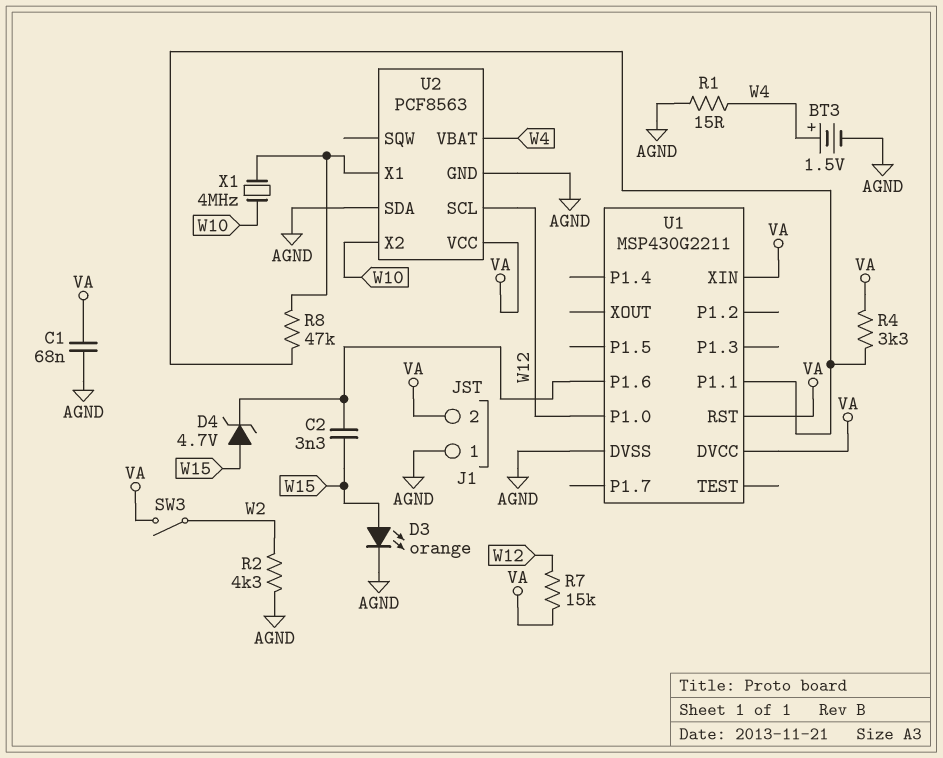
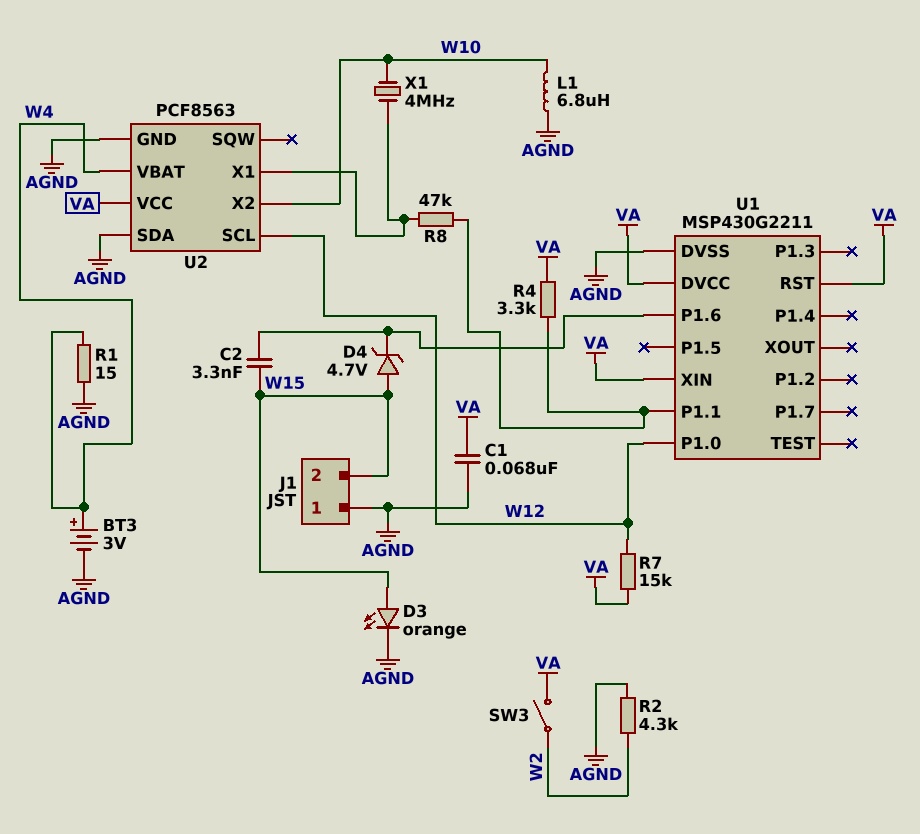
BT3: 1.5V (plus W4, minus AGND) -> 3V (plus W4, minus AGND)
J1 pin 2: VA -> W15
L1: none -> 6.8uH (AGND, W10)

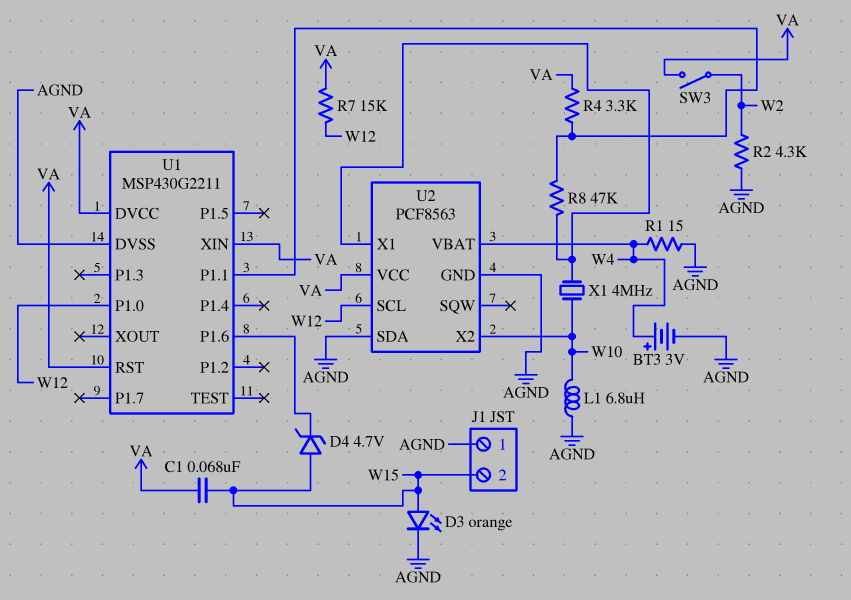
C1: 68nF (AGND, VA) -> 68nF (VA, W15)
C2: 3.3nF (U1/P1.6, W15) -> none

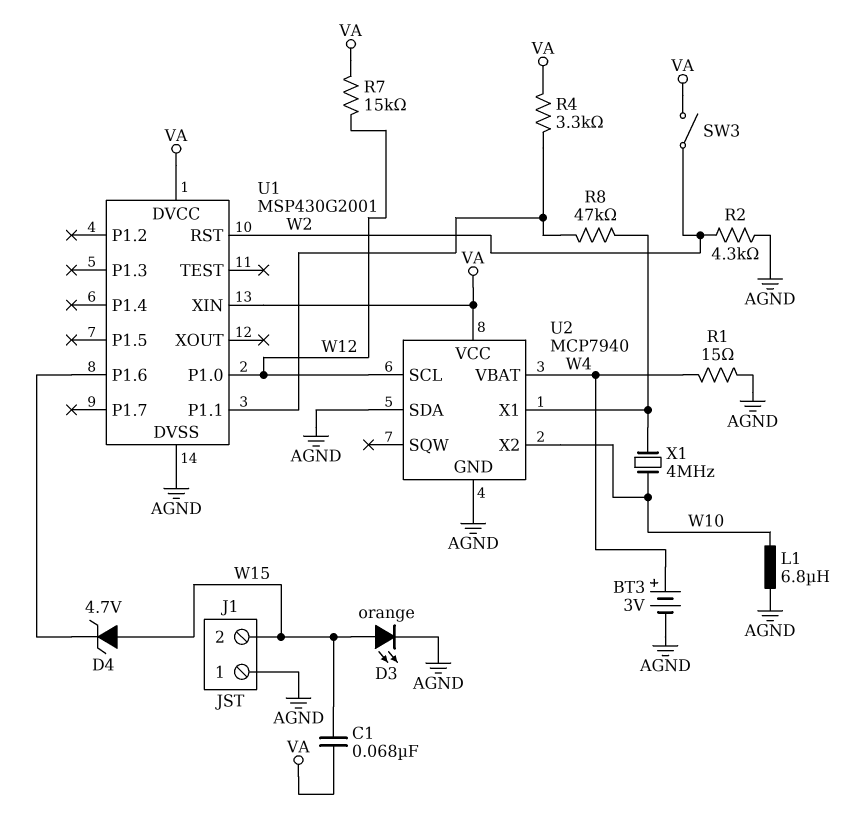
U1: MSP430G2211 -> MSP430G2001
U1 pin RST: VA -> W2
U2: PCF8563 -> MCP7940

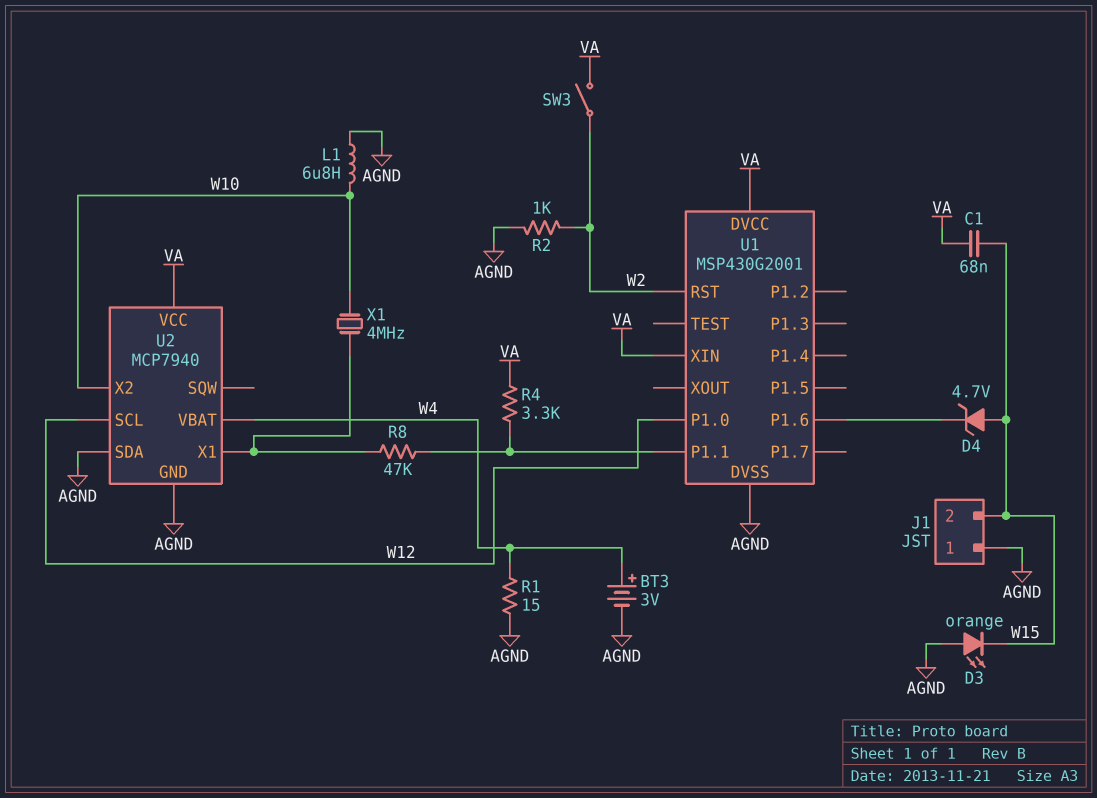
D3: LED orange (A W15, K AGND) -> LED orange (A AGND, K W15)
R2: 4.3k (AGND, W2) -> 1k (AGND, W2)
R7: 15k (VA, W12) -> none

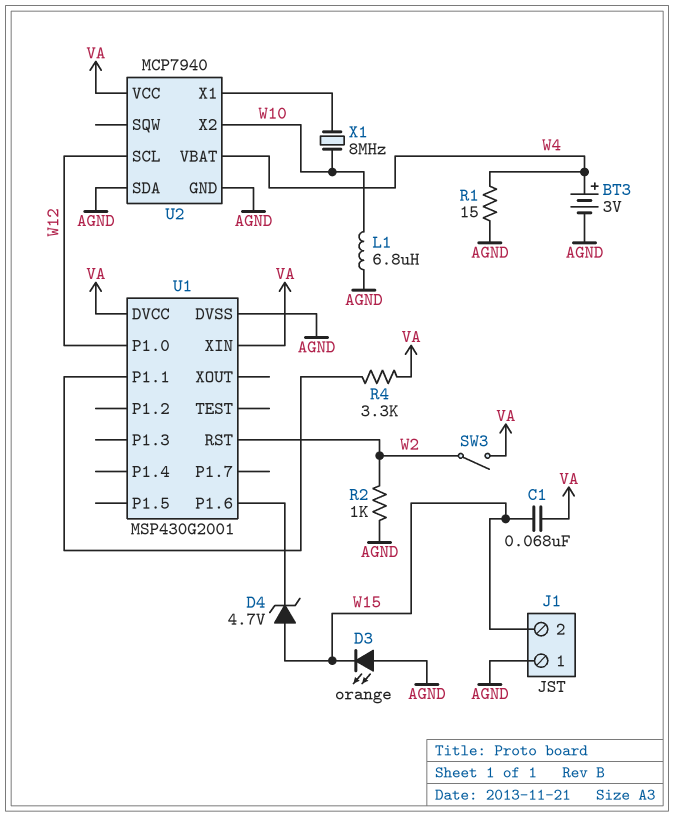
R8: 47k (U1/P1.1, U2/X1) -> none
X1: 4MHz (U2/X1, W10) -> 8MHz (U2/X1, W10)

